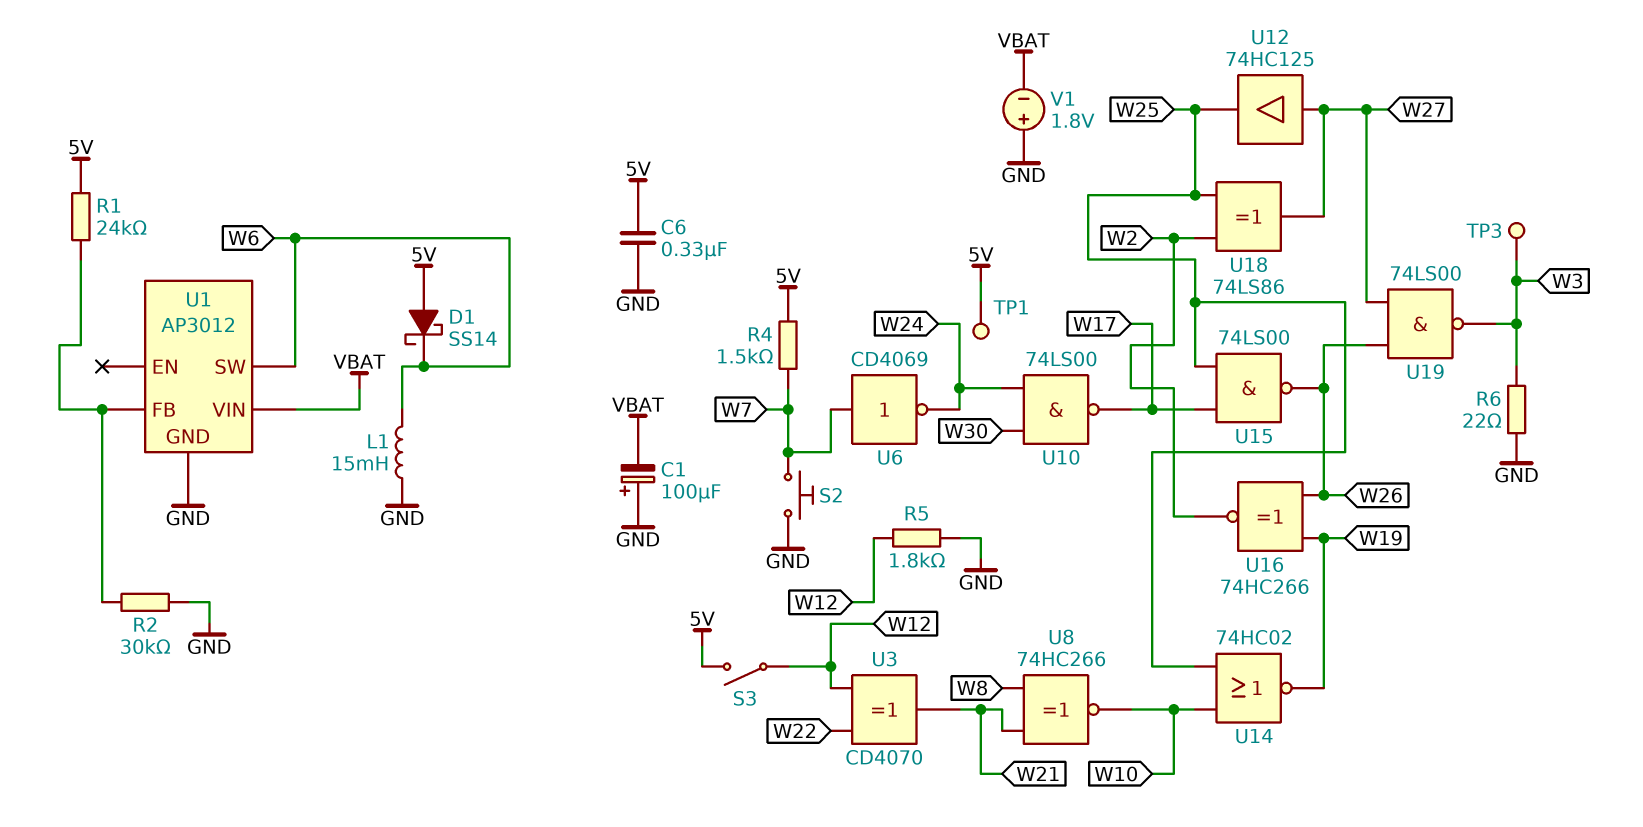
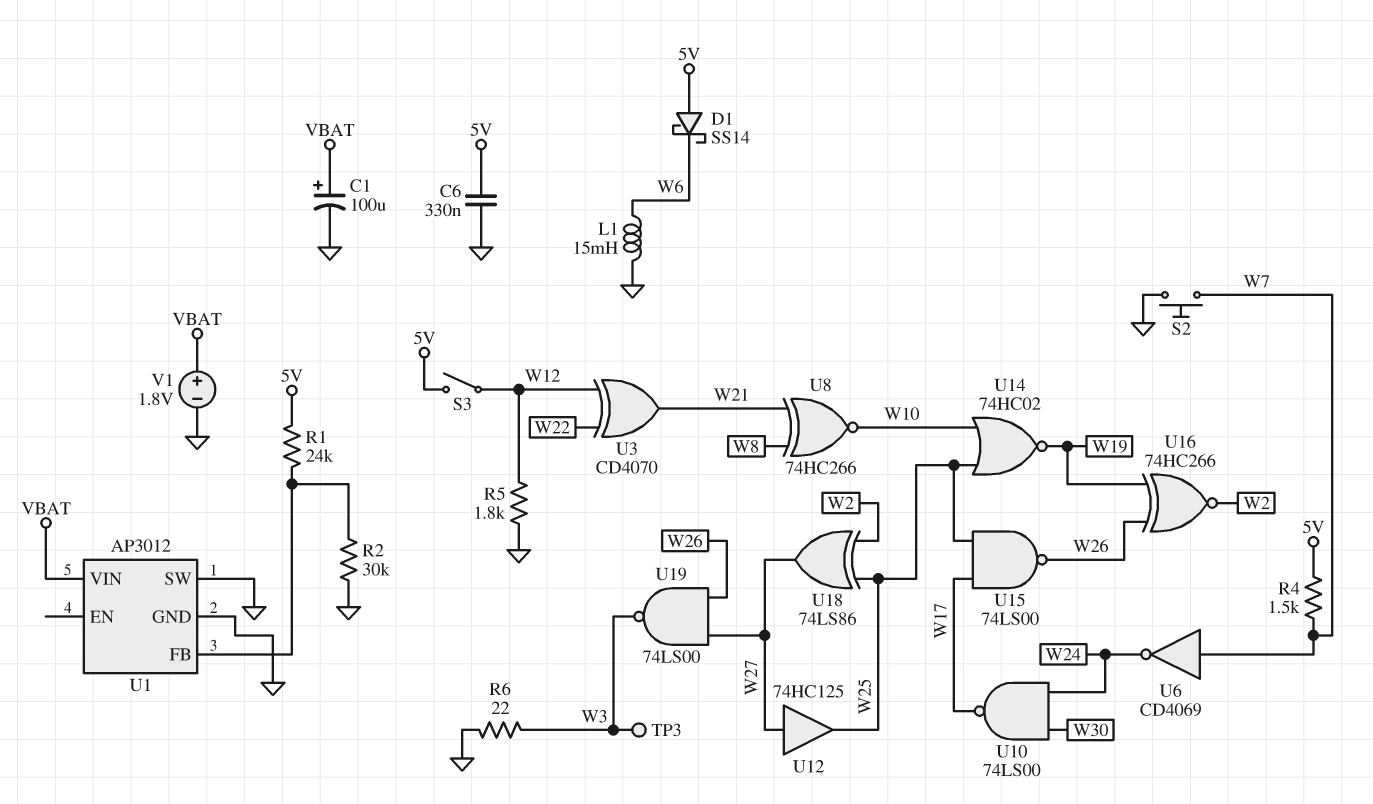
C1: 100uF (plus GND, minus VBAT) -> 100uF (plus VBAT, minus GND)
TP1: test point (5V) -> none
U1 pin SW: W6 -> GND
V1: 1.8V (plus GND, minus VBAT) -> 1.8V (plus VBAT, minus GND)

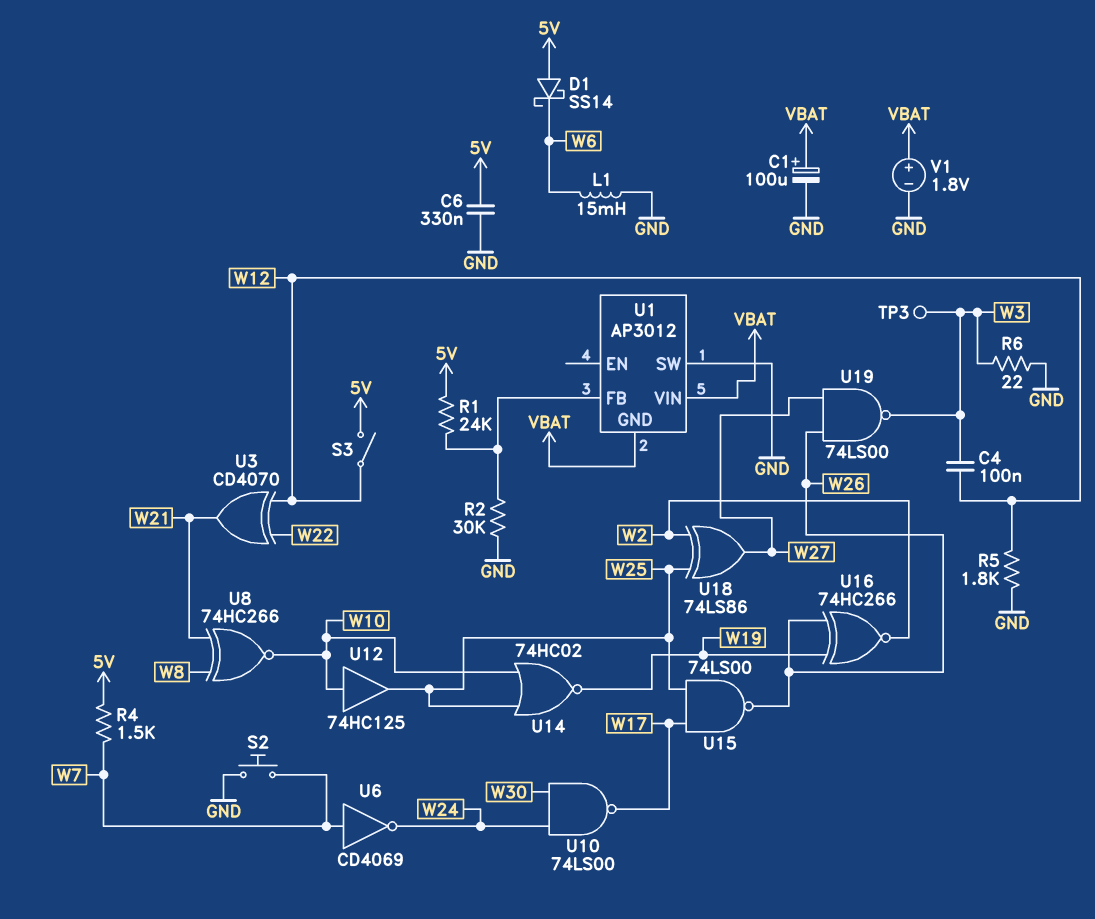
C4: none -> 100nF (W3, W12)
U1 pin GND: GND -> VBAT
U12: buffer 74HC125 (in W27, out W25) -> buffer 74HC125 (in W10, out W25)

